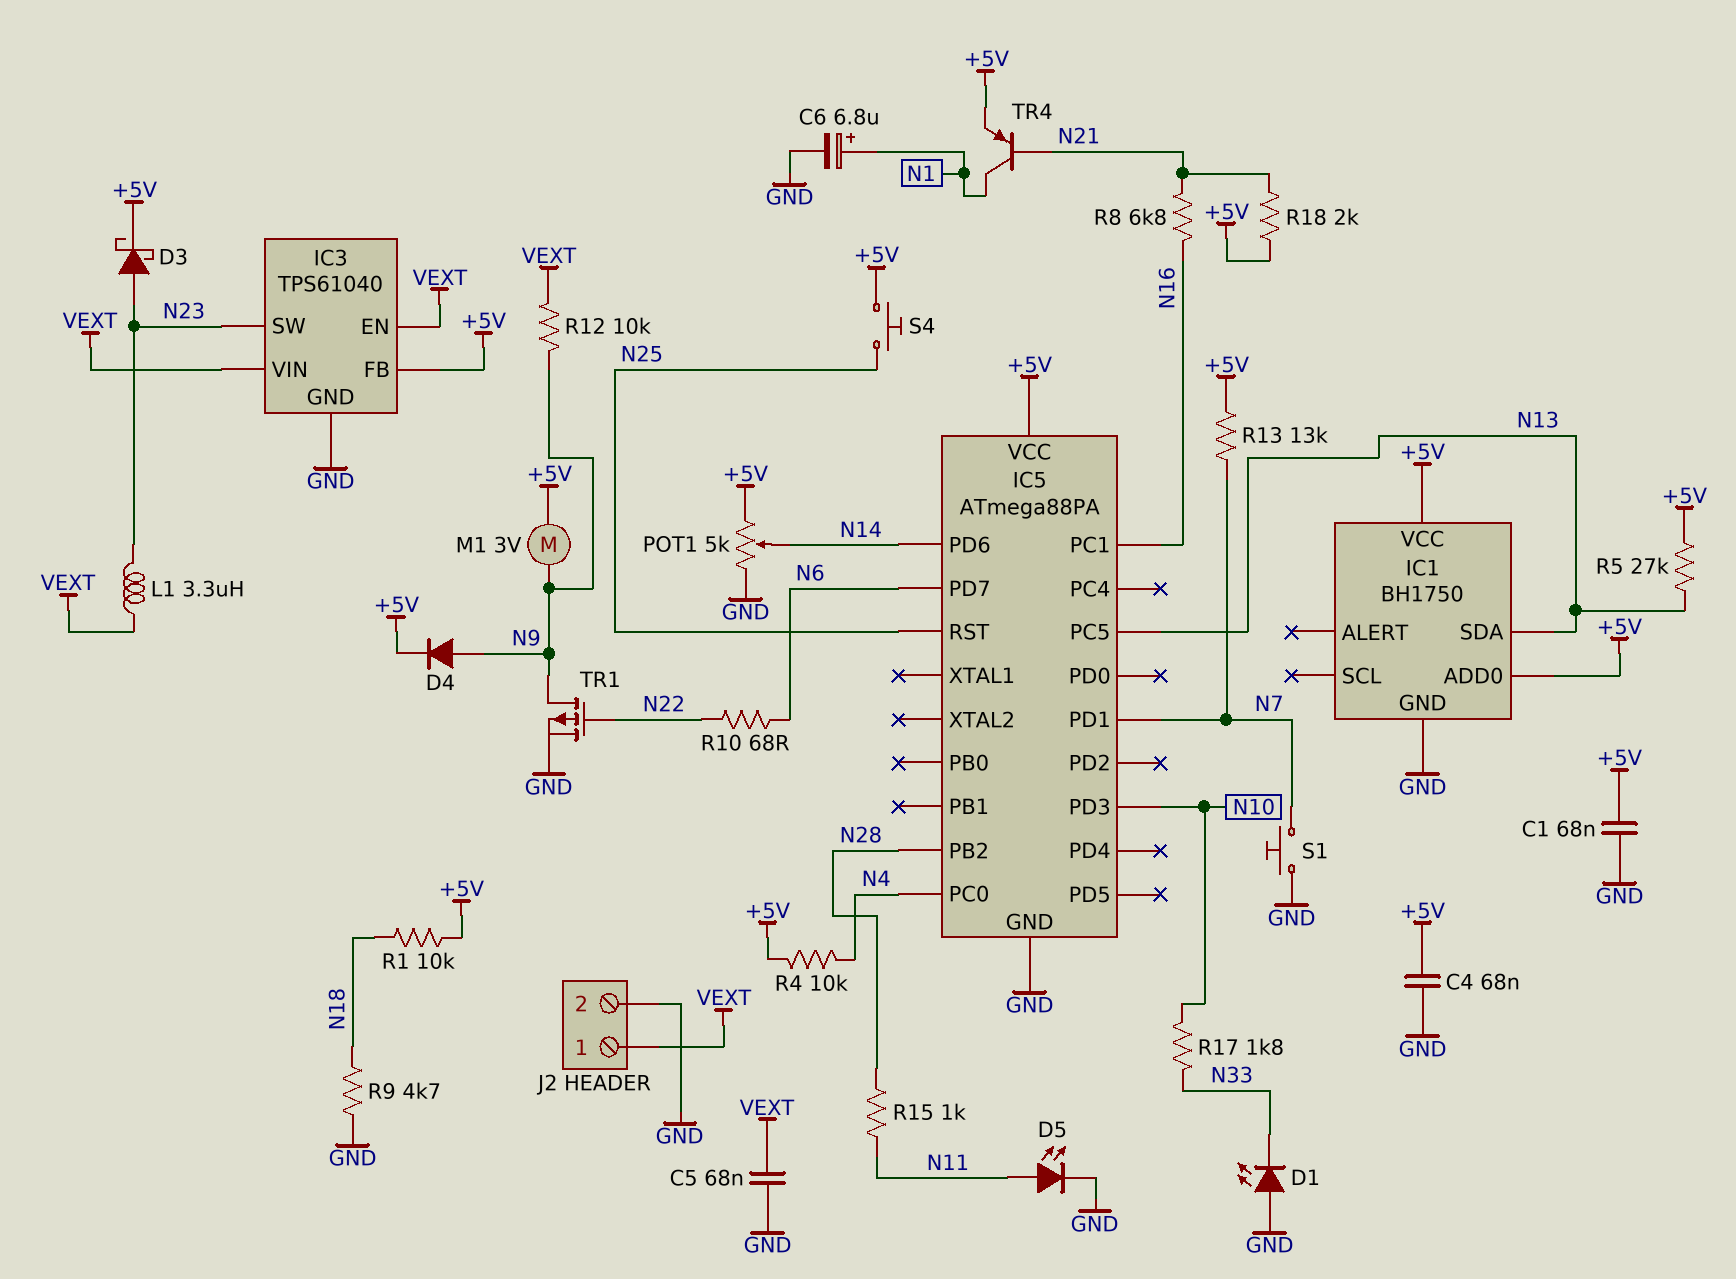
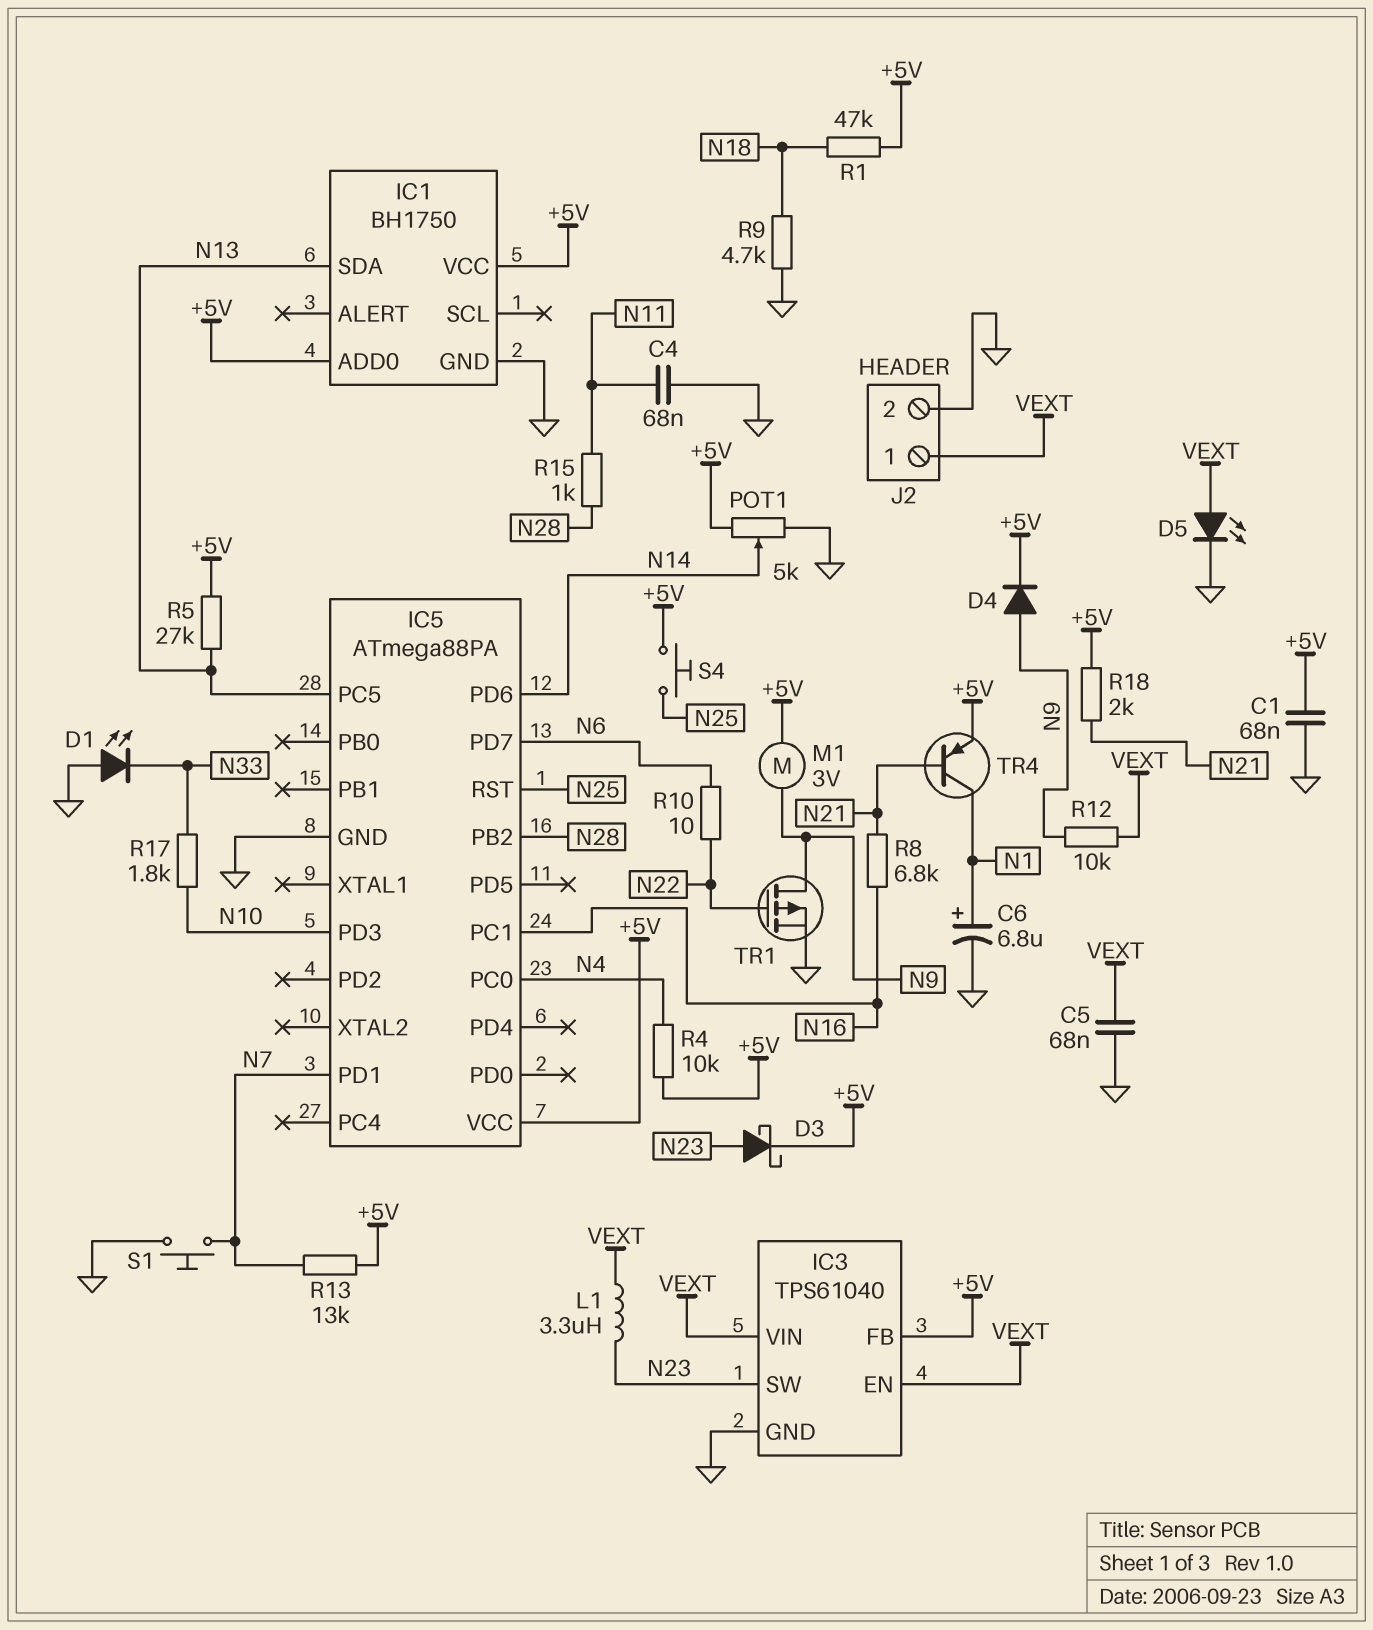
C4: 68nF (+5V, GND) -> 68nF (GND, N11)
D5: LED (A N11, K GND) -> LED (A VEXT, K GND)
R1: 10k (+5V, N18) -> 47k (+5V, N18)
R10: 68 (N6, N22) -> 10 (N6, N22)

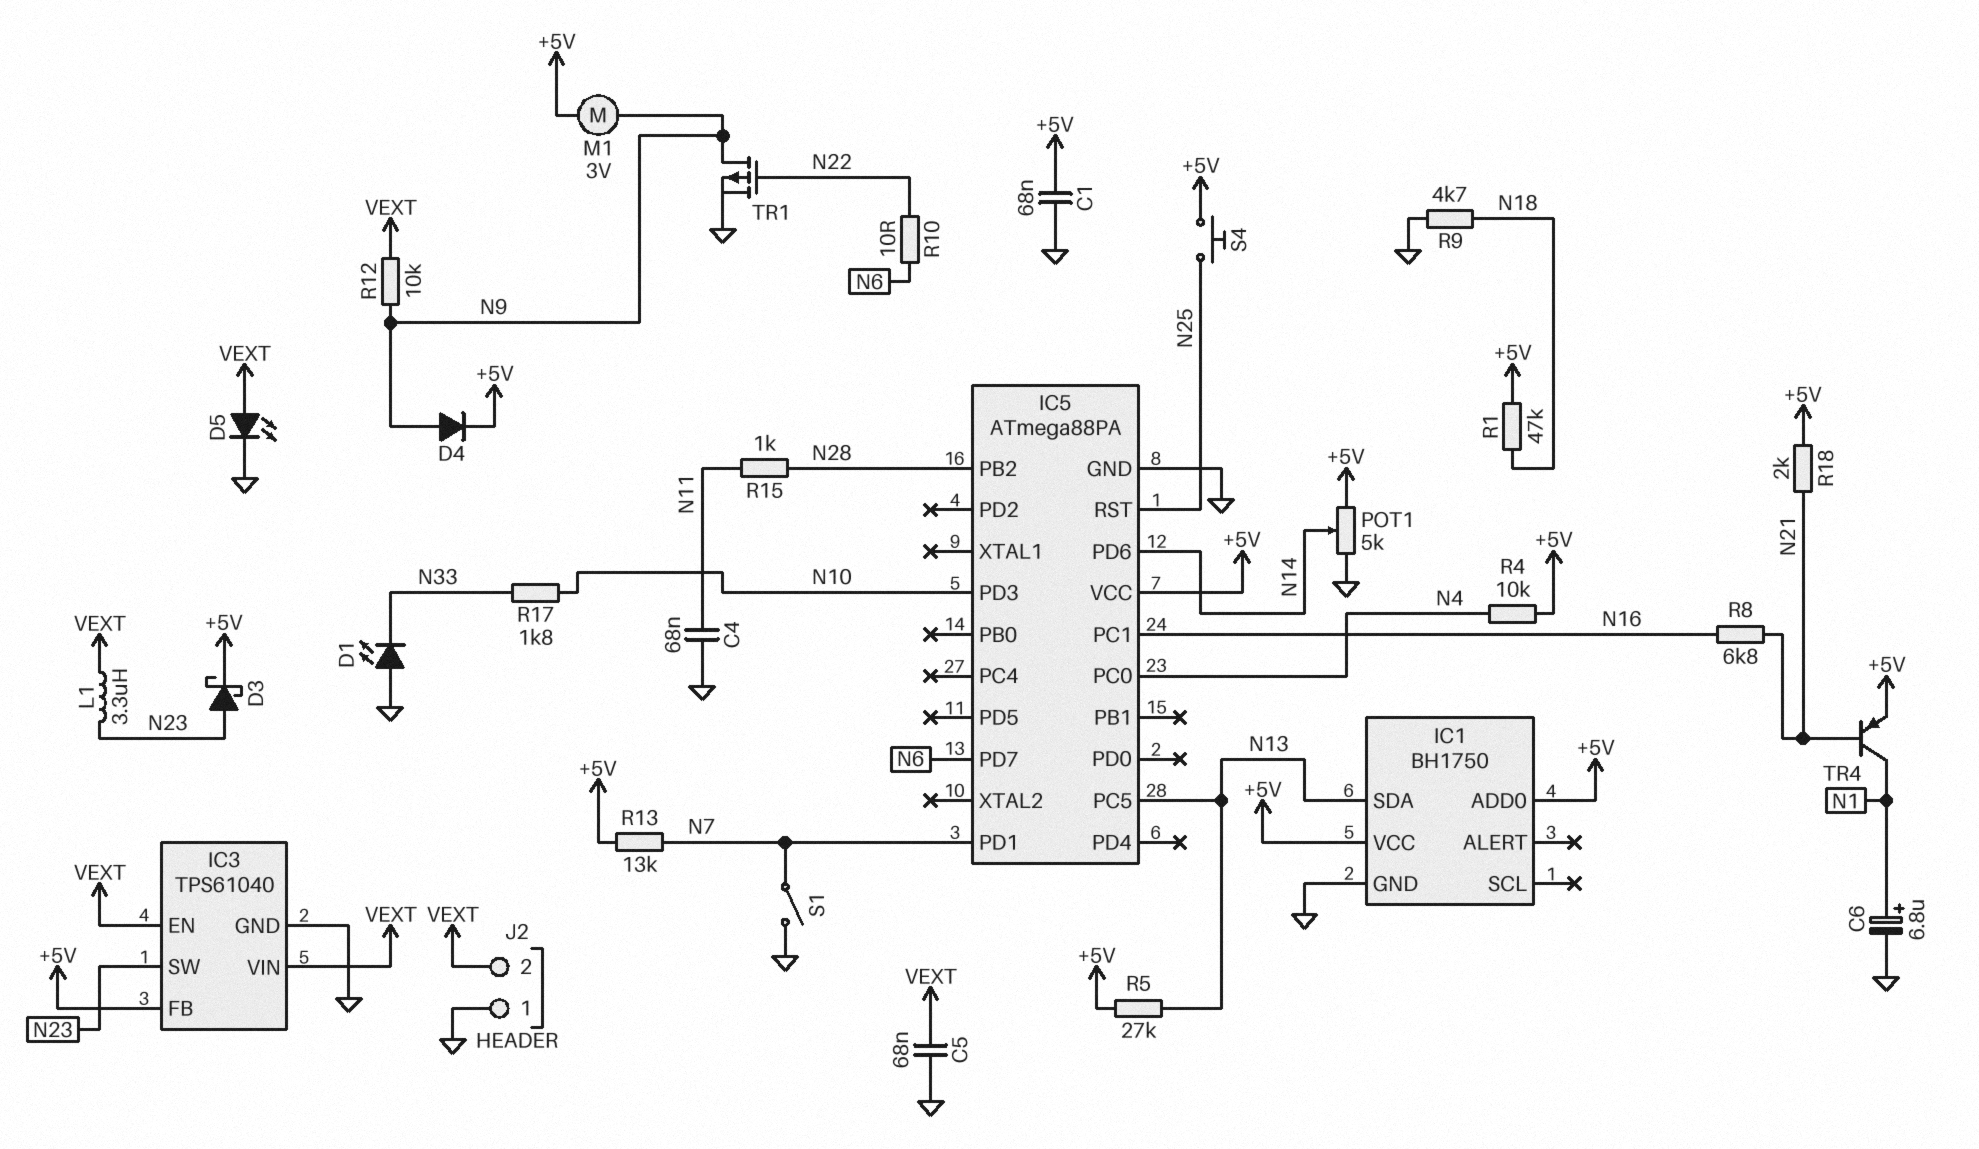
J2 pin 1: VEXT -> GND
J2 pin 2: GND -> VEXT
S1: button (GND, N7) -> switch (GND, N7)

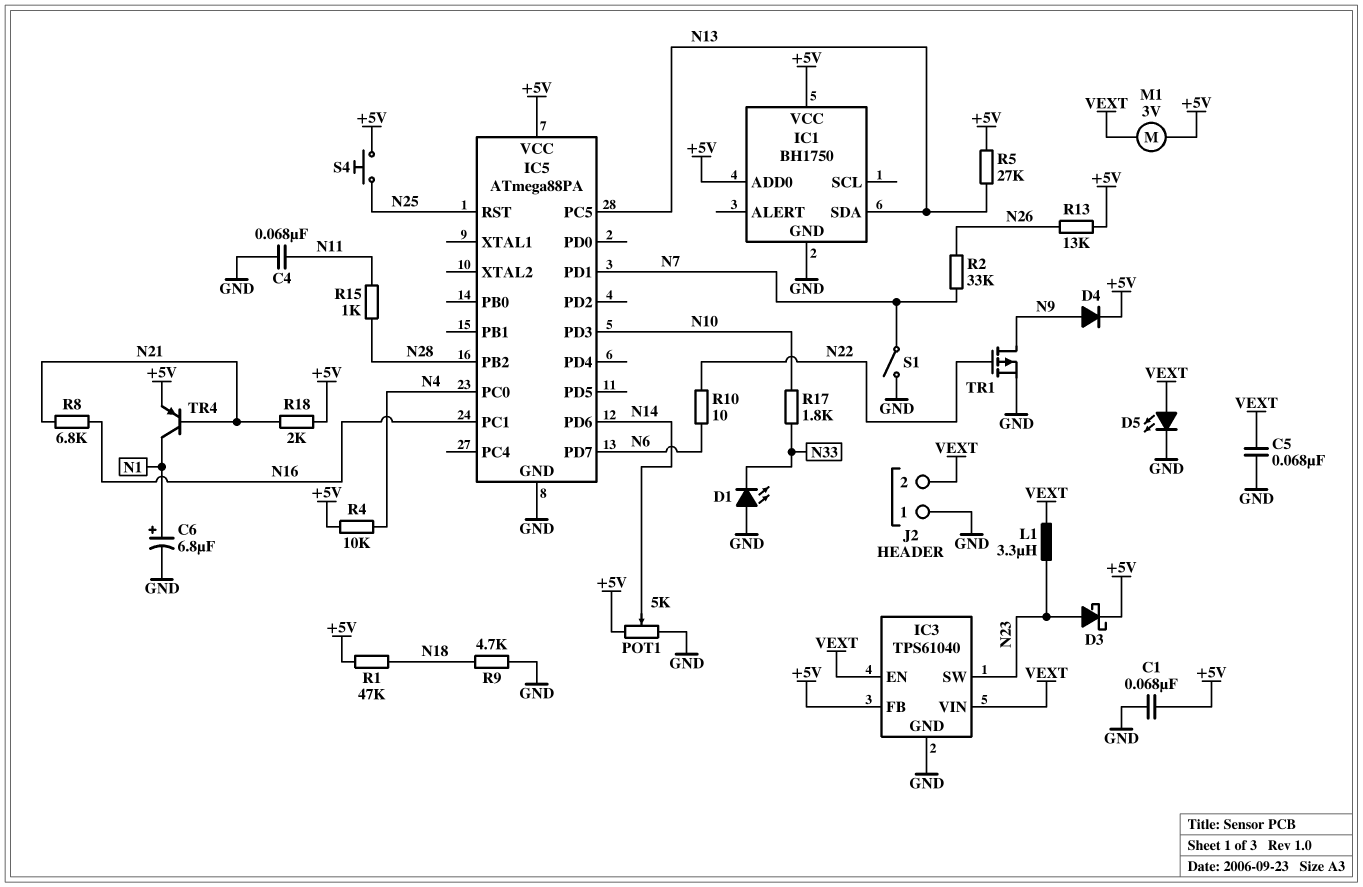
M1: motor 3V (+5V, N9) -> motor 3V (+5V, VEXT)
R2: none -> 33k (N7, N26)
R12: 10k (N9, VEXT) -> none
R13: 13k (+5V, N7) -> 13k (+5V, N26)

